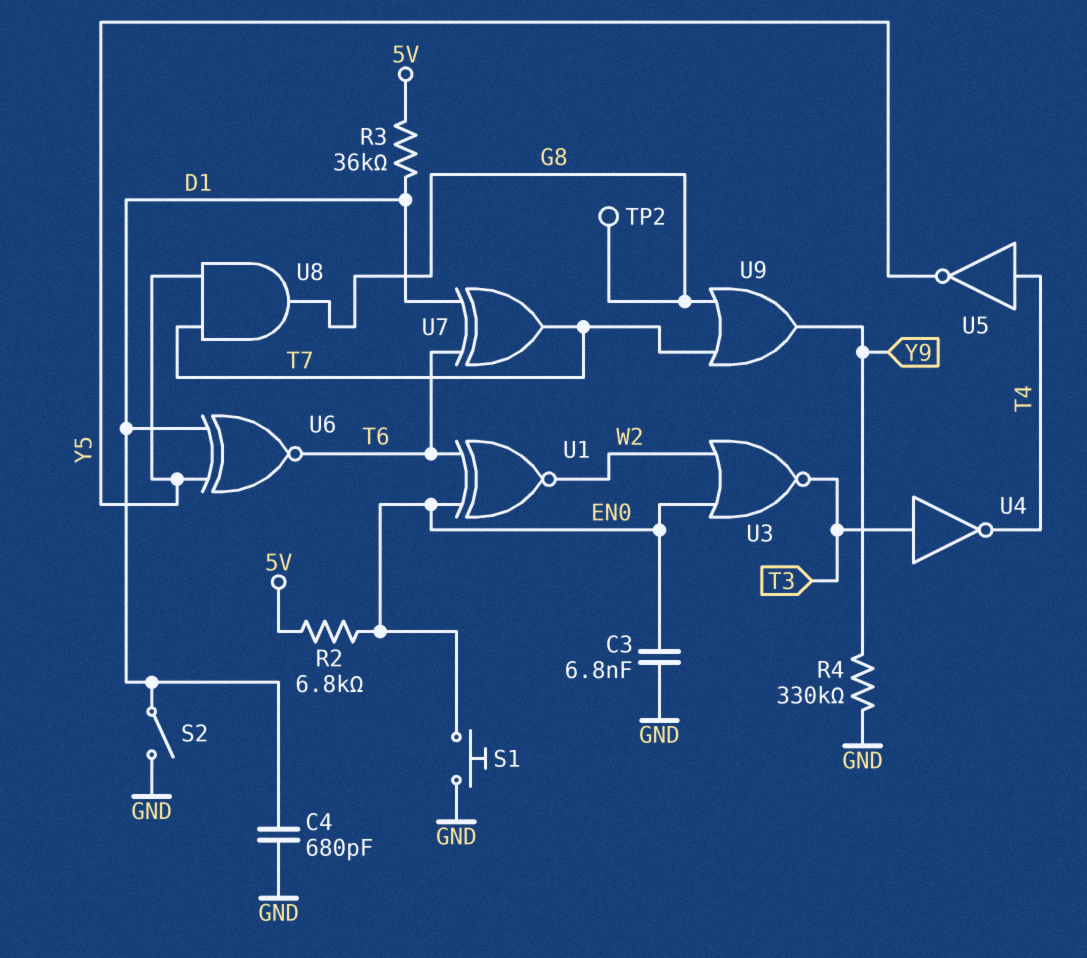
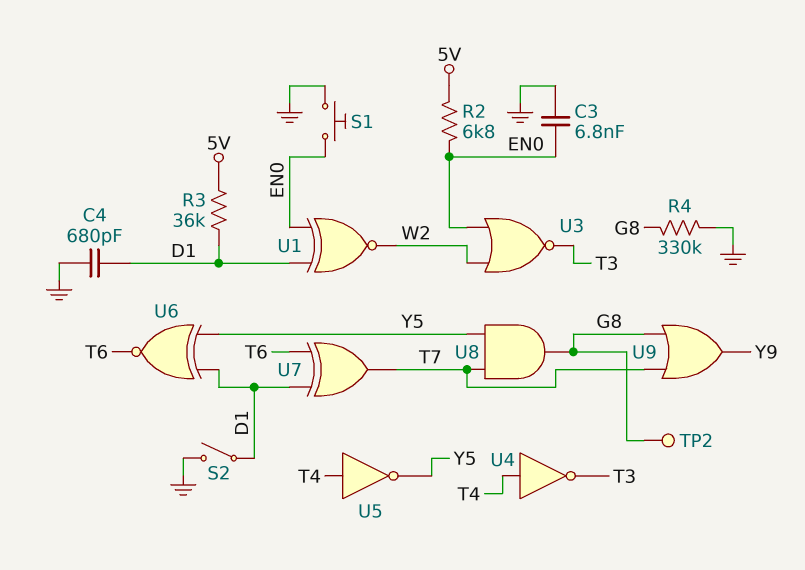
R4: 330k (GND, Y9) -> 330k (G8, GND)
U1: XNOR (in EN0, in T6, out W2) -> XNOR (in D1, in EN0, out W2)
U4: NOT (in T3, out T4) -> NOT (in T4, out T3)

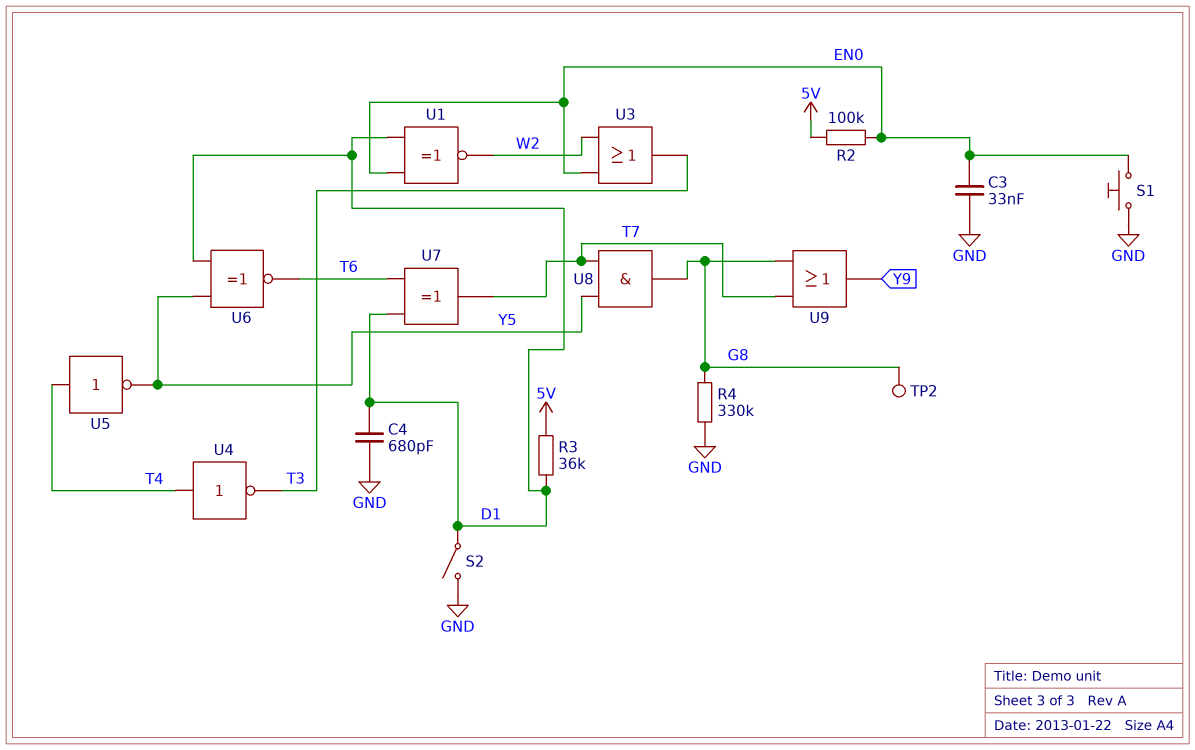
C3: 6.8nF (EN0, GND) -> 33nF (EN0, GND)
R2: 6.8k (5V, EN0) -> 100k (5V, EN0)
U3: NOR (in EN0, in W2, out T3) -> OR (in EN0, in W2, out T3)

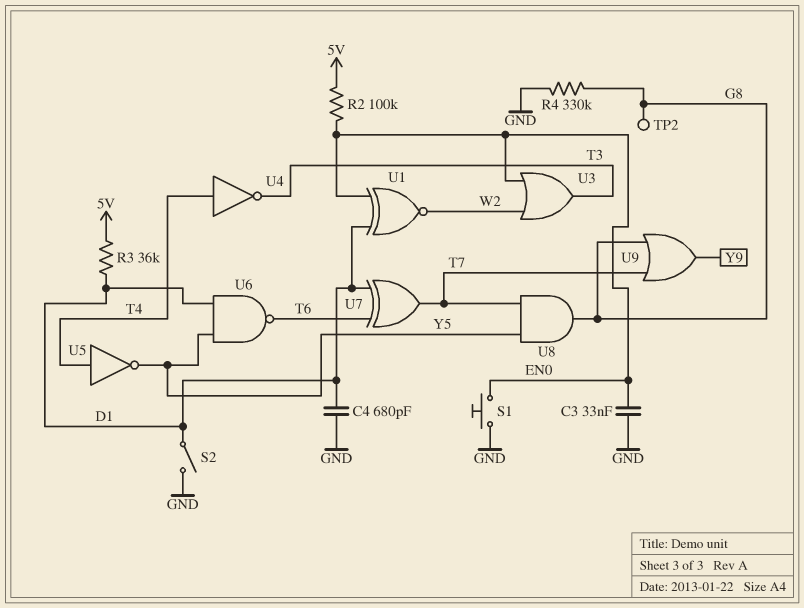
U6: XNOR (in D1, in Y5, out T6) -> NAND (in D1, in Y5, out T6)

